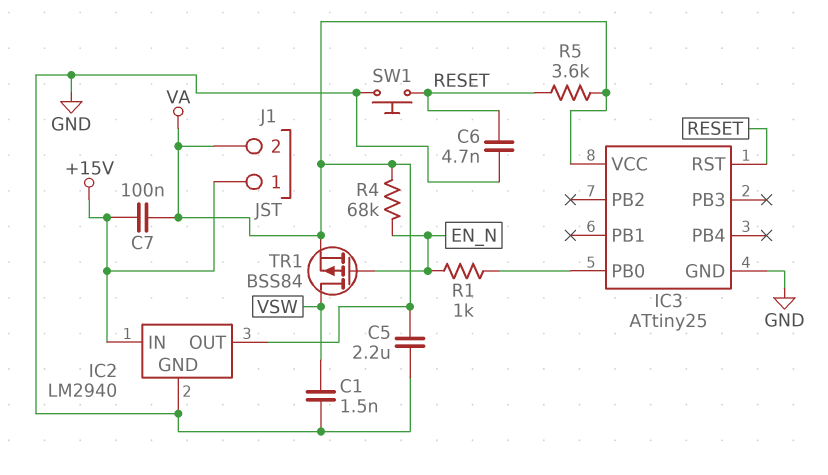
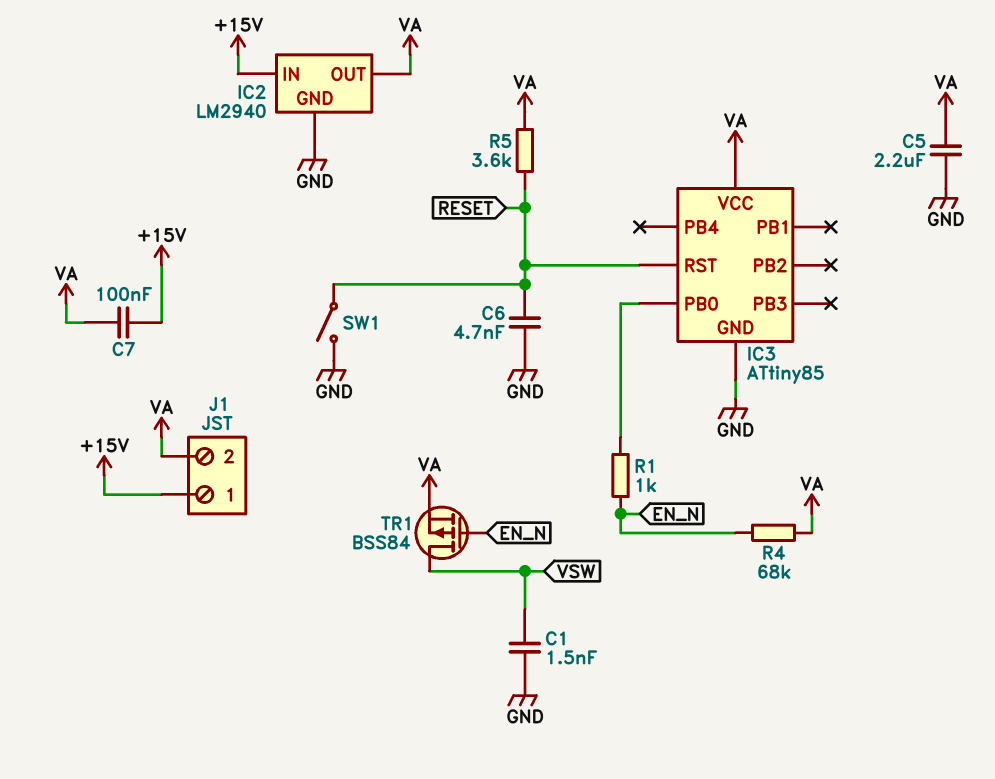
IC3: ATtiny25 -> ATtiny85
SW1: button (GND, RESET) -> switch (GND, RESET)

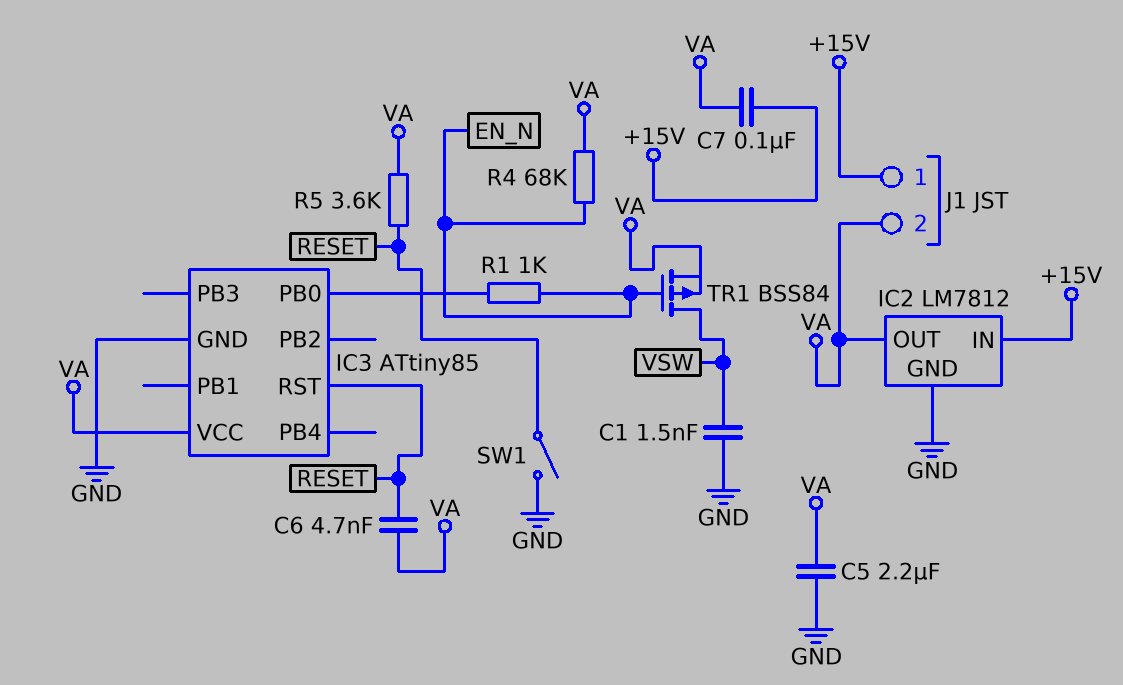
C6: 4.7nF (GND, RESET) -> 4.7nF (RESET, VA)
IC2: LM2940 -> LM7812

